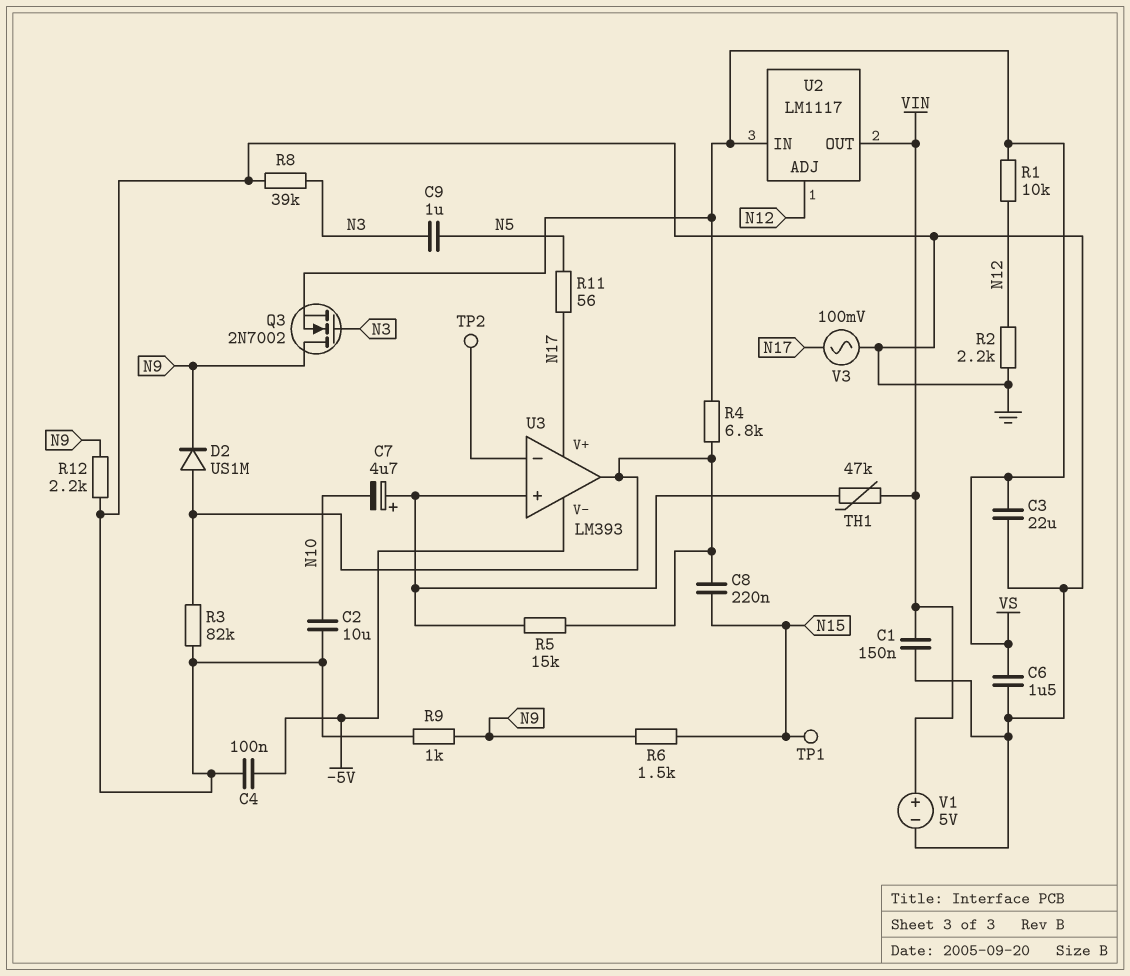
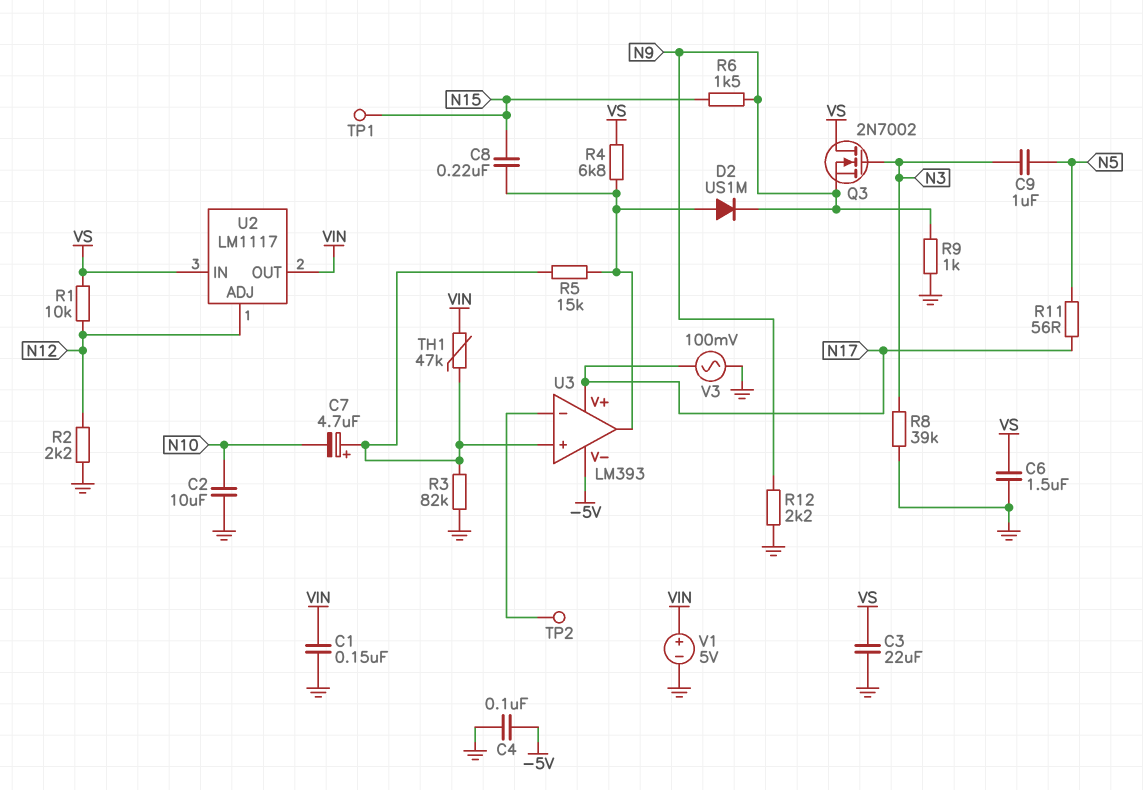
Q3: NMOS 2N7002 (G N3, D N9, S VS) -> NMOS 2N7002 (G N3, D VS, S N9)
R3: 82k (GND, U3/out) -> 82k (GND, U3/in+)

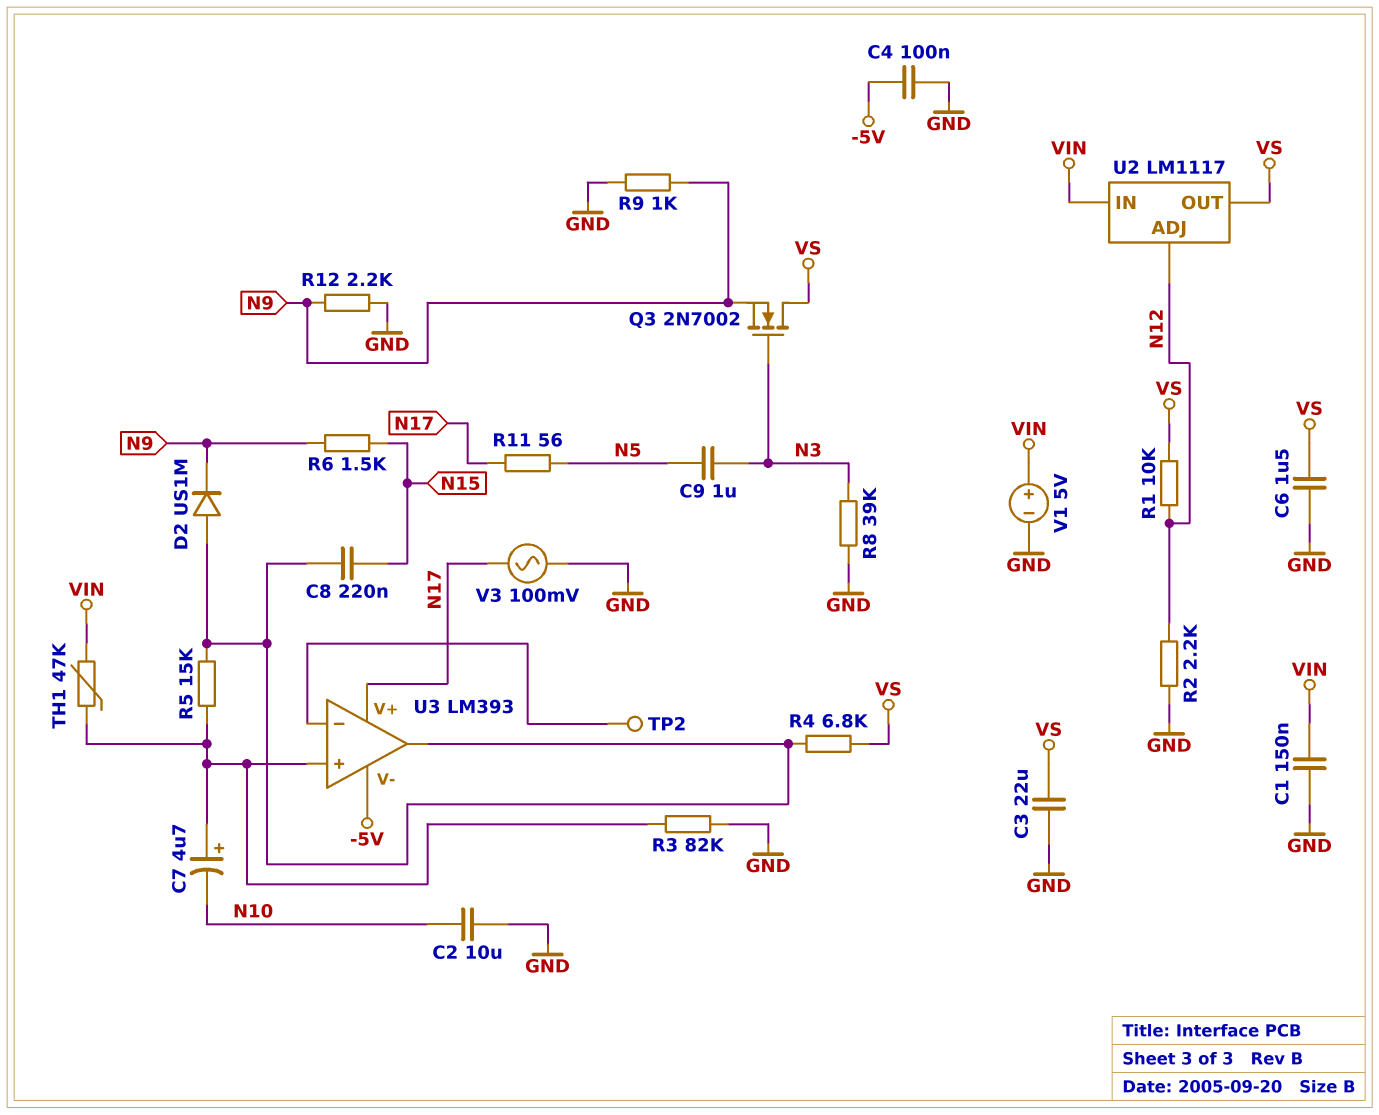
TP1: test point (N15) -> none
U2 pin IN: VS -> VIN
U2 pin OUT: VIN -> VS

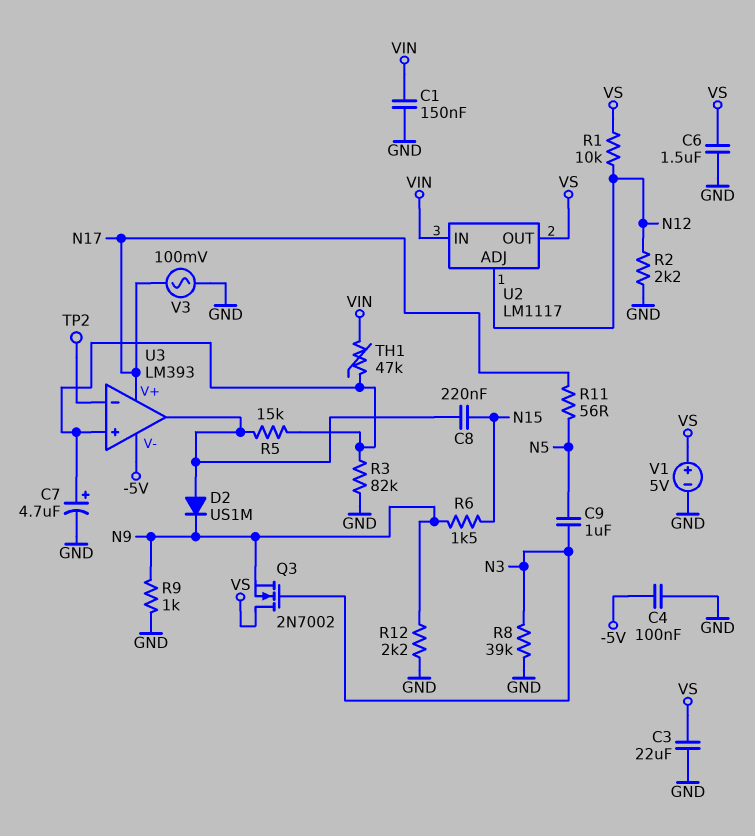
C2: 10uF (GND, N10) -> none
C7: 4.7uF (plus U3/in+, minus N10) -> 4.7uF (plus U3/in+, minus GND)
R4: 6.8k (U3/out, VS) -> none
V1: 5V (plus VIN, minus GND) -> 5V (plus VS, minus GND)

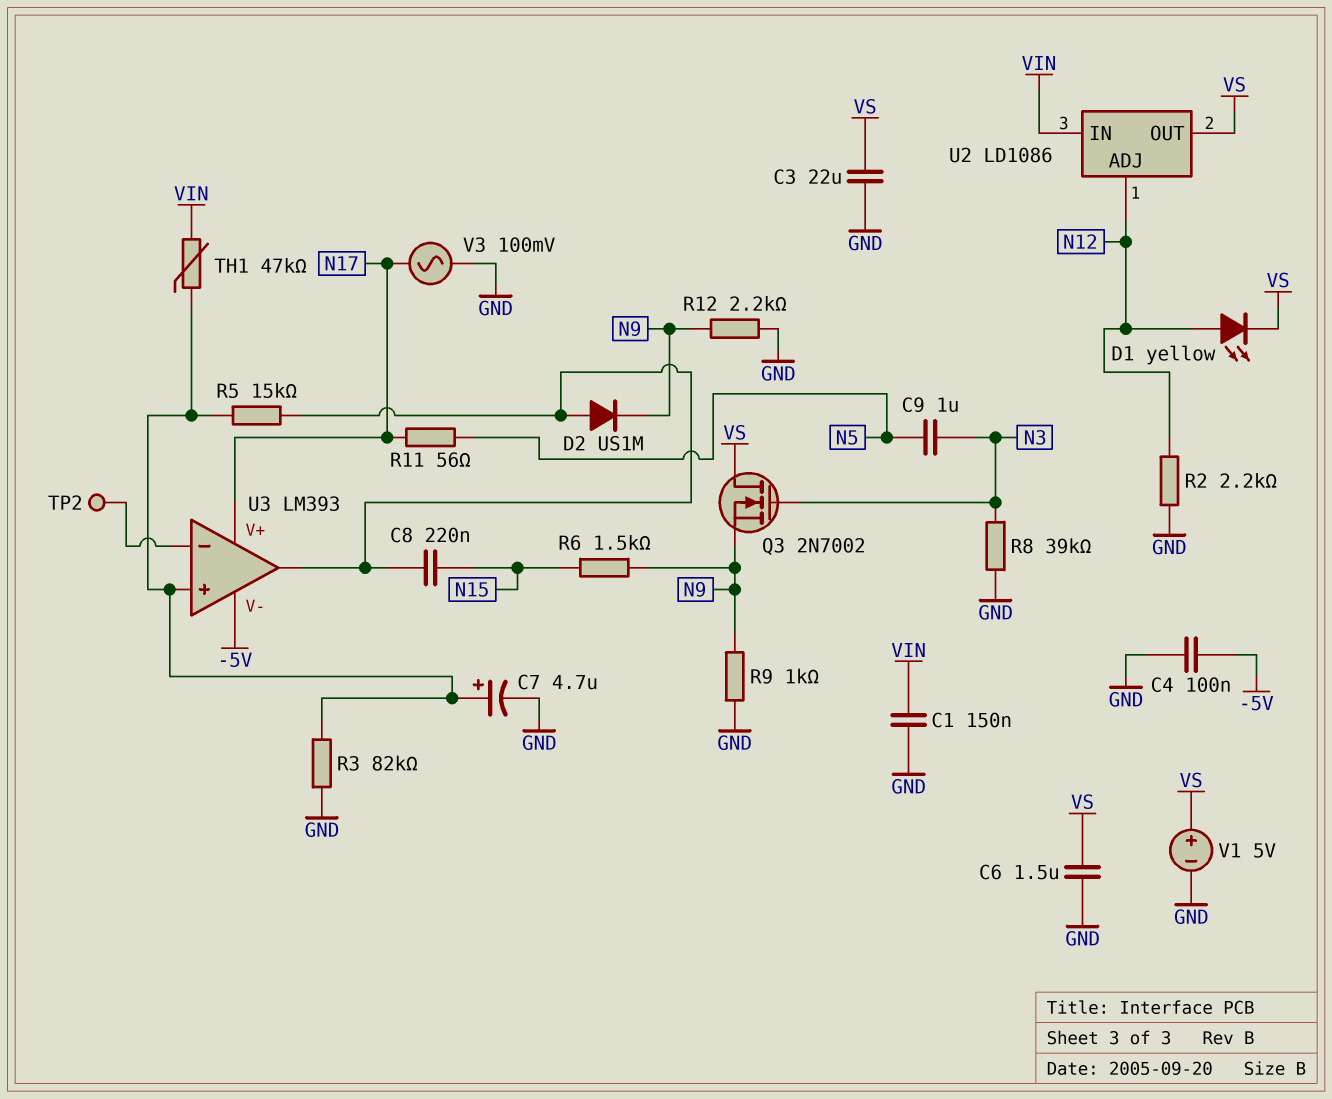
D1: none -> LED yellow (A N12, K VS)
R1: 10k (N12, VS) -> none
U2: LM1117 -> LD1086

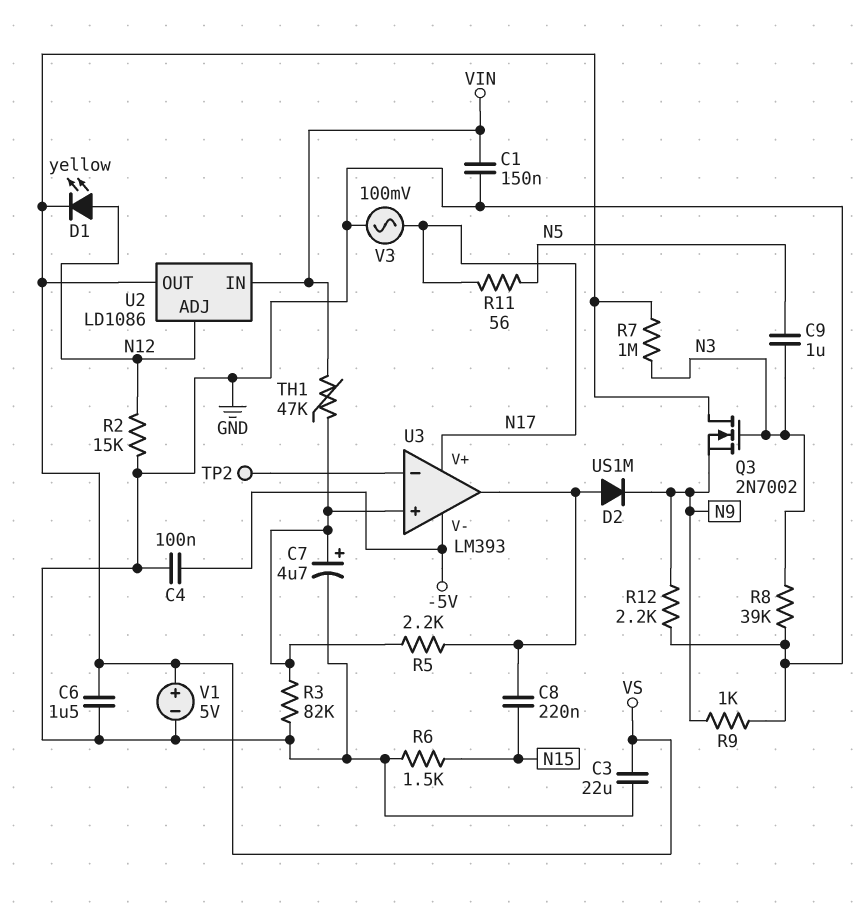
R2: 2.2k (GND, N12) -> 15k (GND, N12)
R5: 15k (U3/in+, U3/out) -> 2.2k (U3/in+, U3/out)
R6: 1.5k (N9, N15) -> 1.5k (GND, N15)
R7: none -> 1M (N3, VS)

